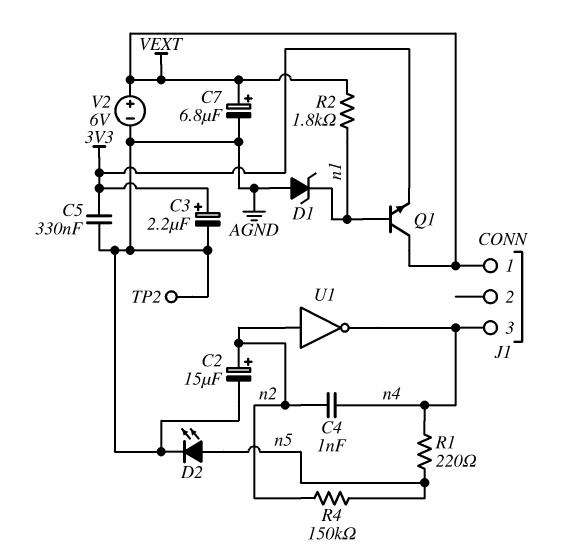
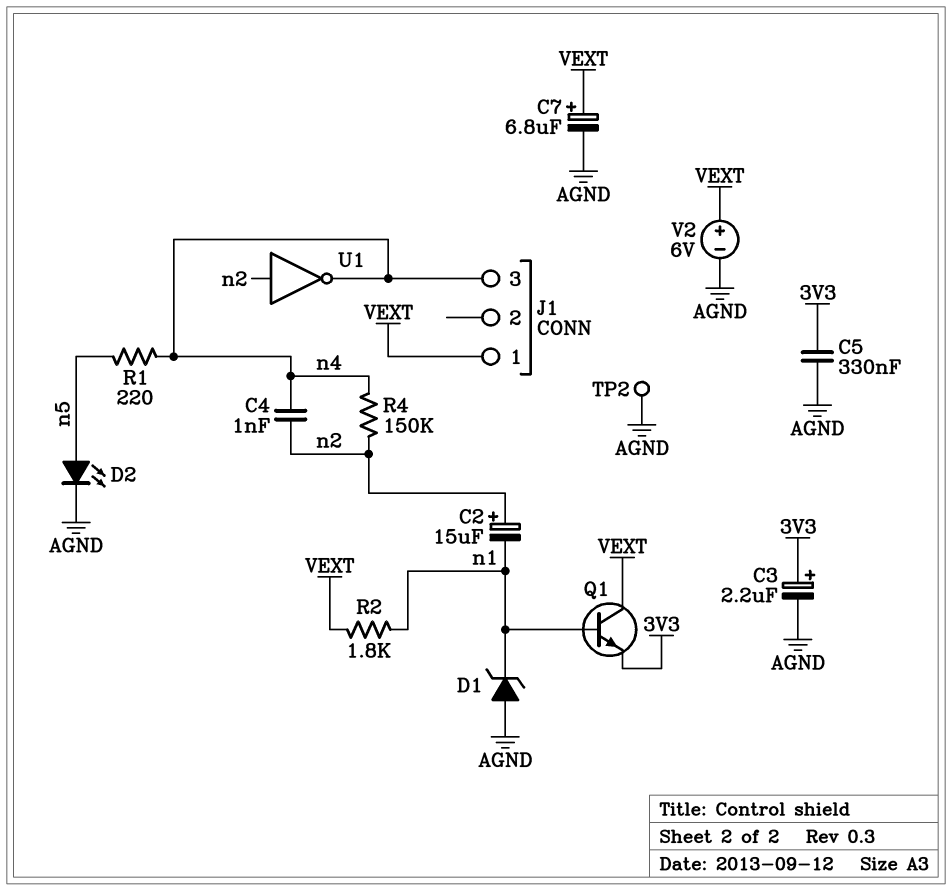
C2: 15uF (plus n2, minus AGND) -> 15uF (plus n2, minus n1)
R4: 150k (n2, n5) -> 150k (n2, n4)

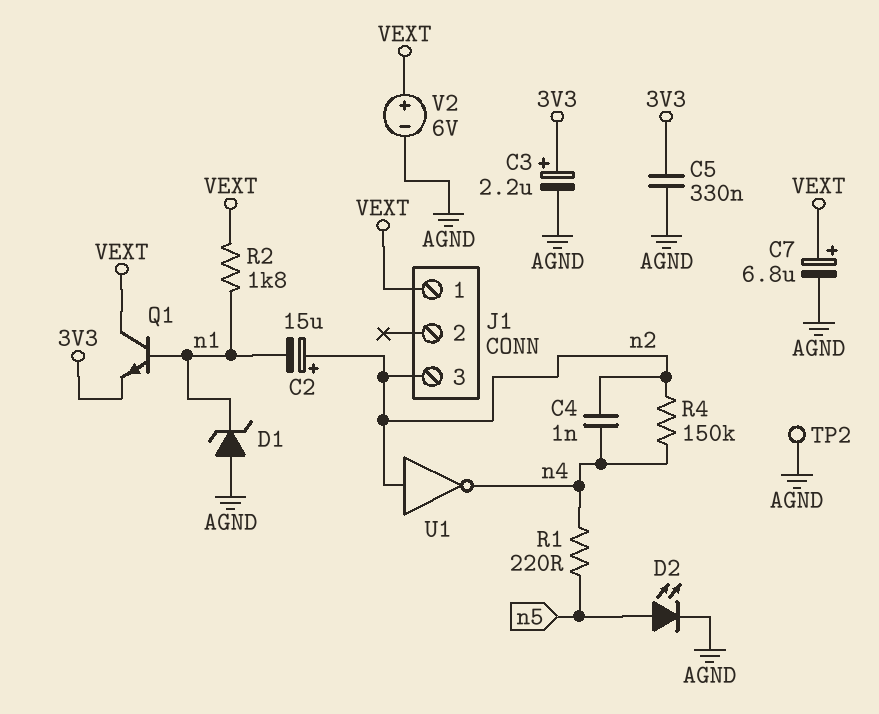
J1 pin 3: n4 -> n2

